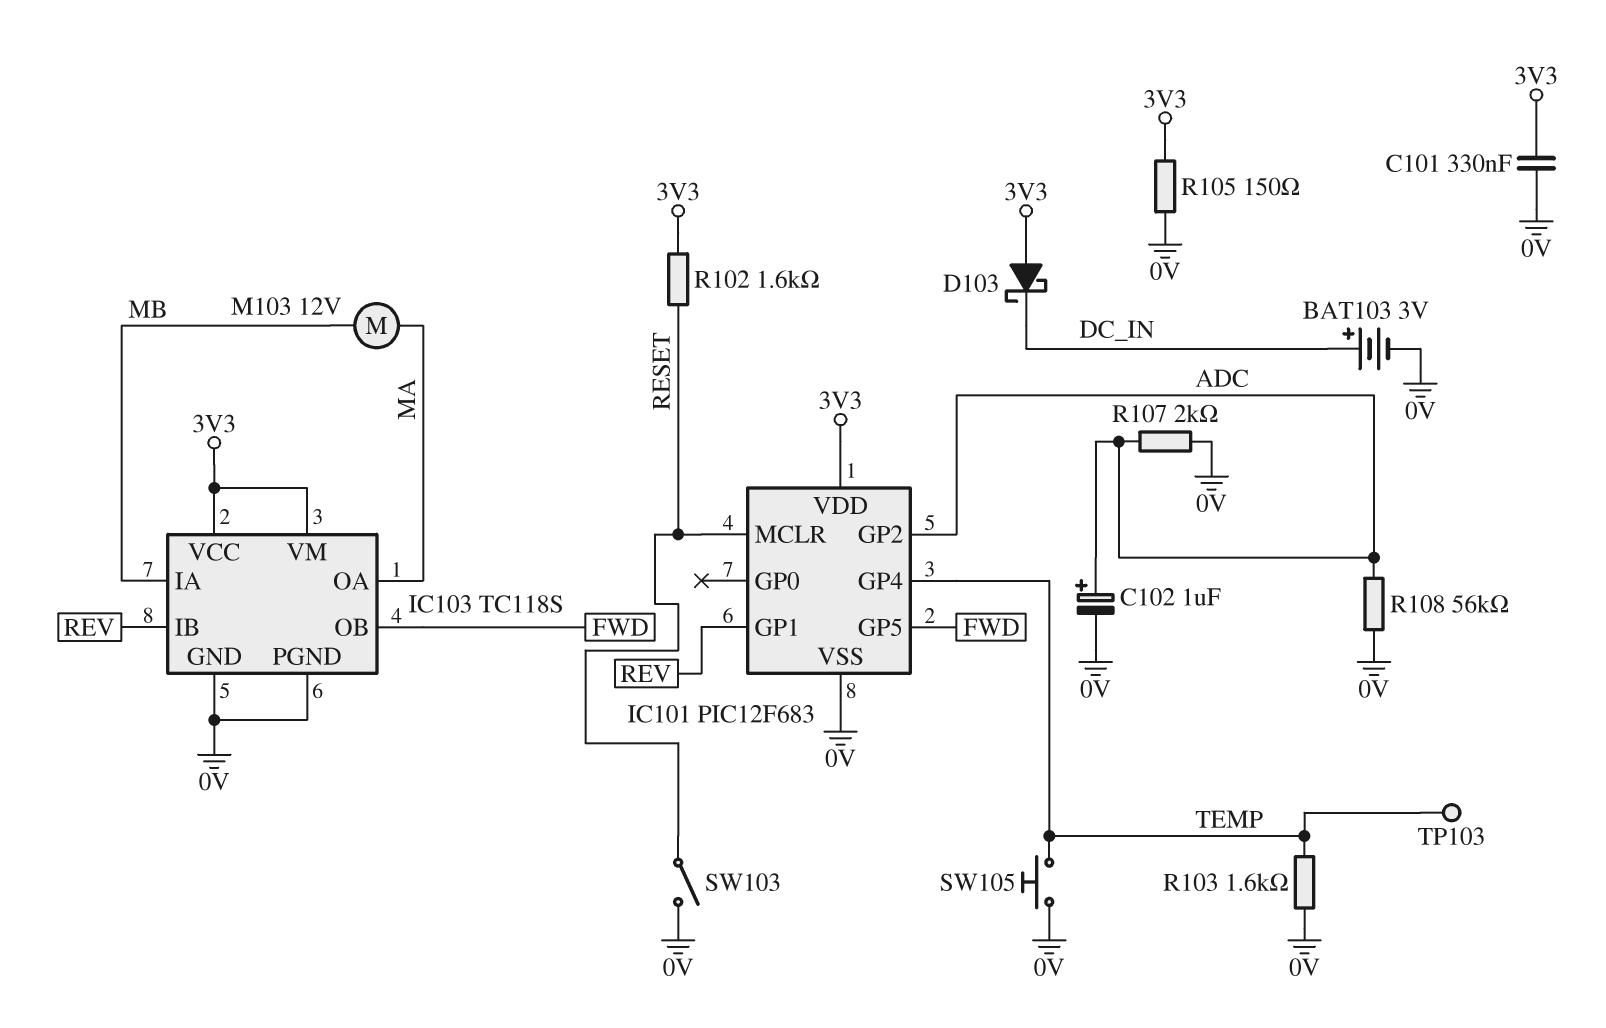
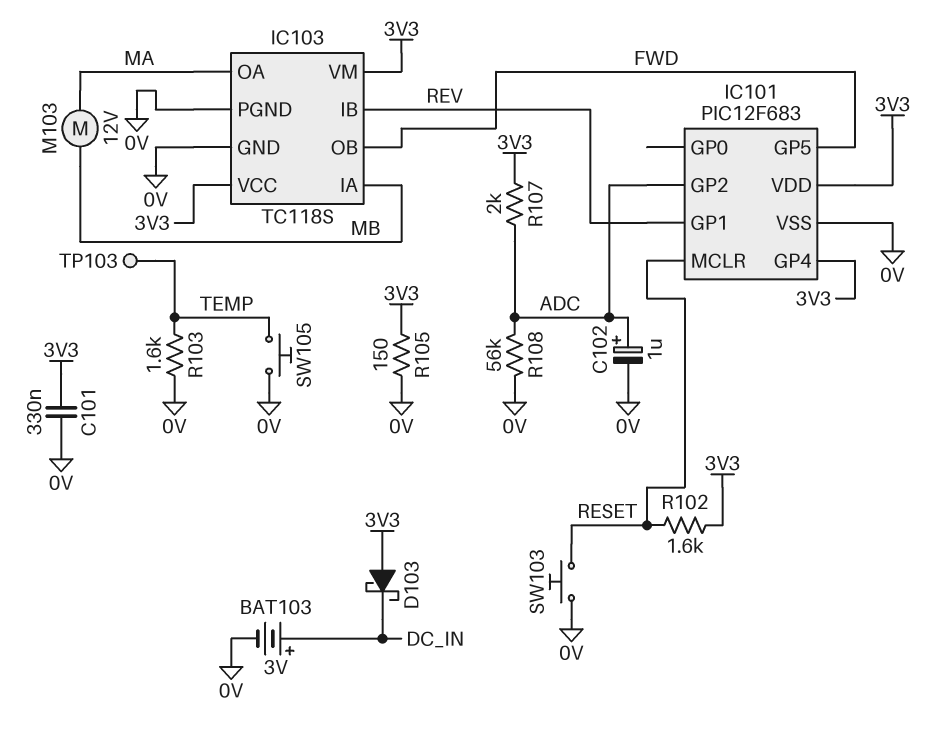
IC101 pin GP4: TEMP -> 3V3
R107: 2k (0V, ADC) -> 2k (3V3, ADC)
SW103: switch (0V, RESET) -> button (0V, RESET)

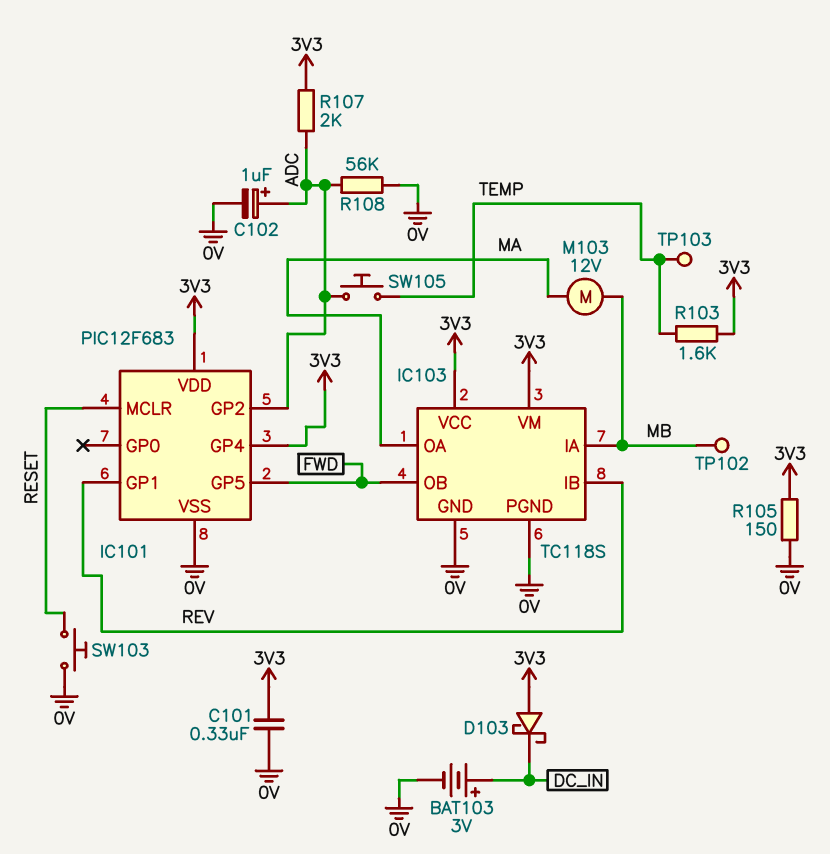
R102: 1.6k (3V3, RESET) -> none
R103: 1.6k (0V, TEMP) -> 1.6k (3V3, TEMP)
SW105: button (0V, TEMP) -> button (ADC, TEMP)
TP102: none -> test point (MB)

